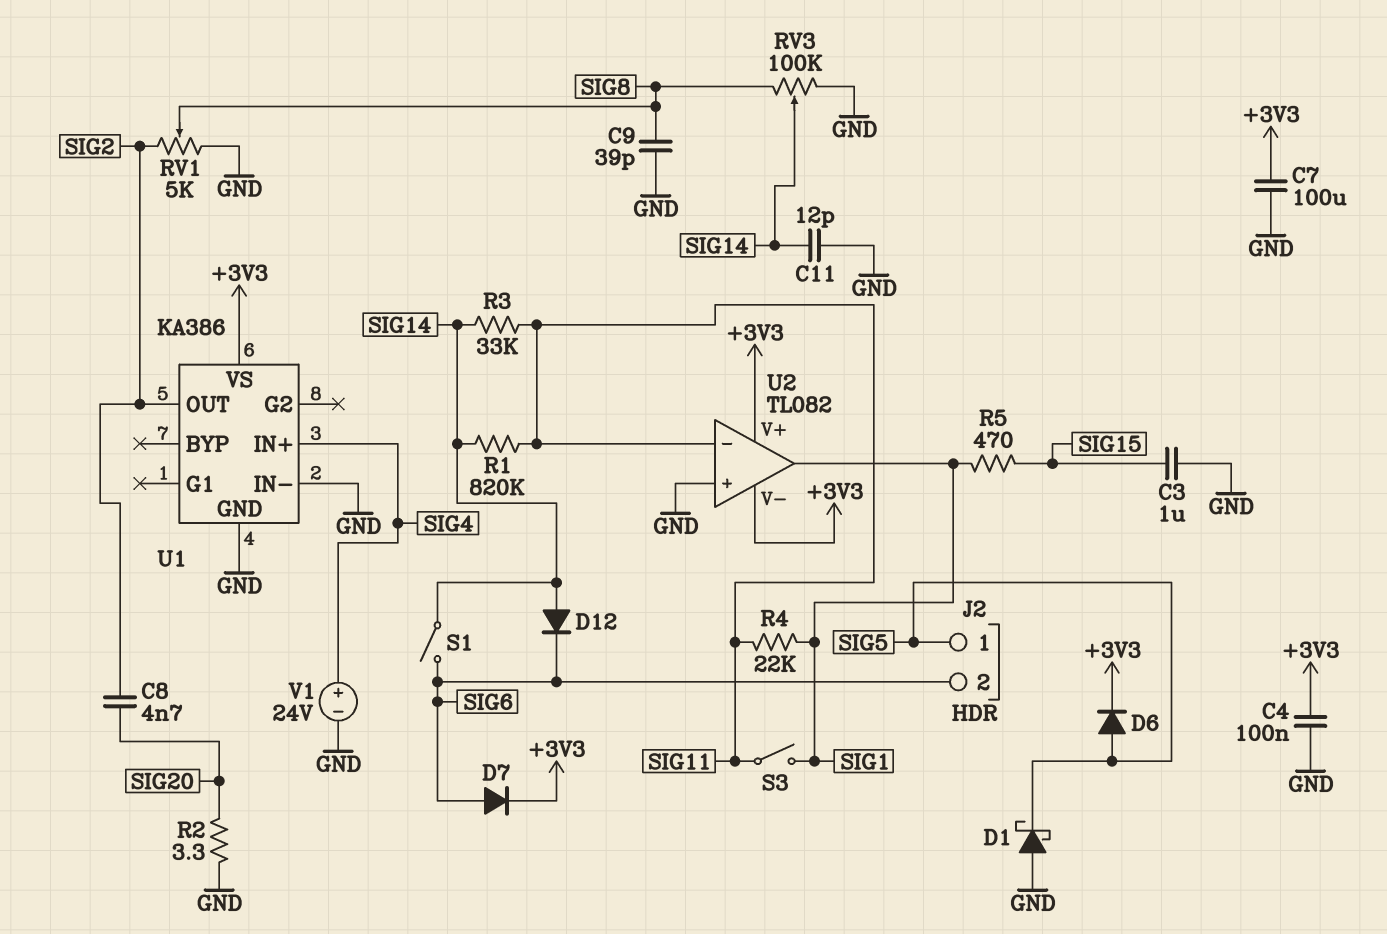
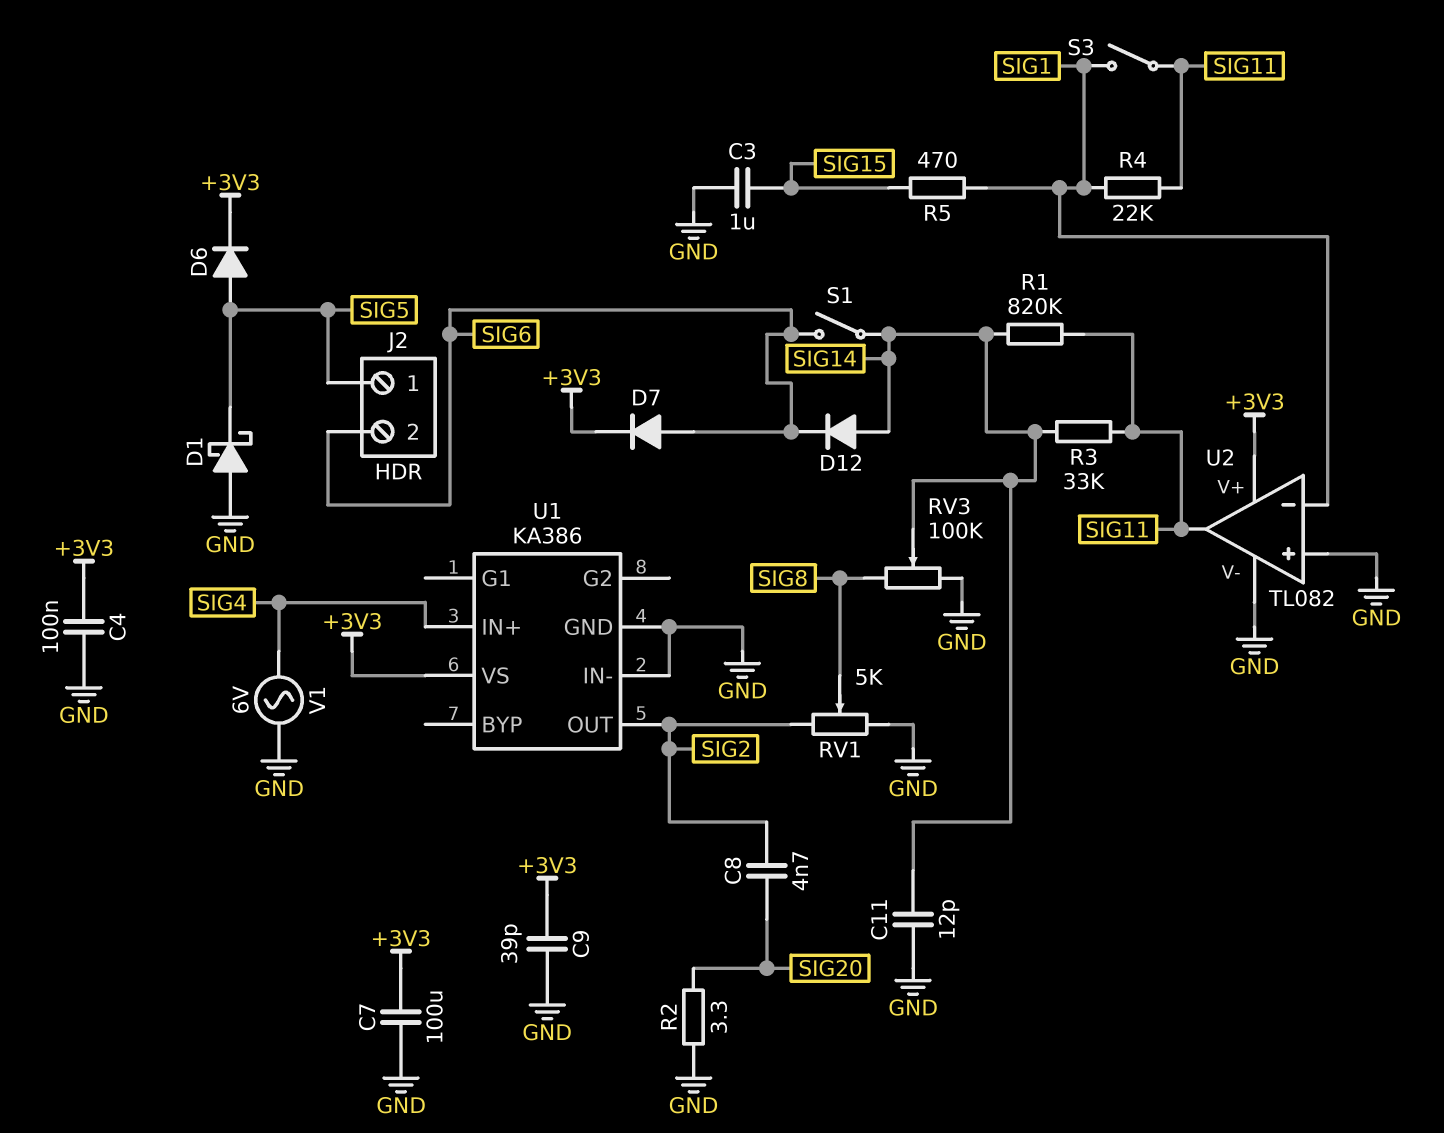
C9: 39pF (GND, SIG8) -> 39pF (+3V3, GND)
U2 pin V-: +3V3 -> GND
U2 pin in-: SIG11 -> SIG1
U2 pin out: SIG1 -> SIG11
V1: 24V (plus SIG4, minus GND) -> AC 6V (GND, SIG4)

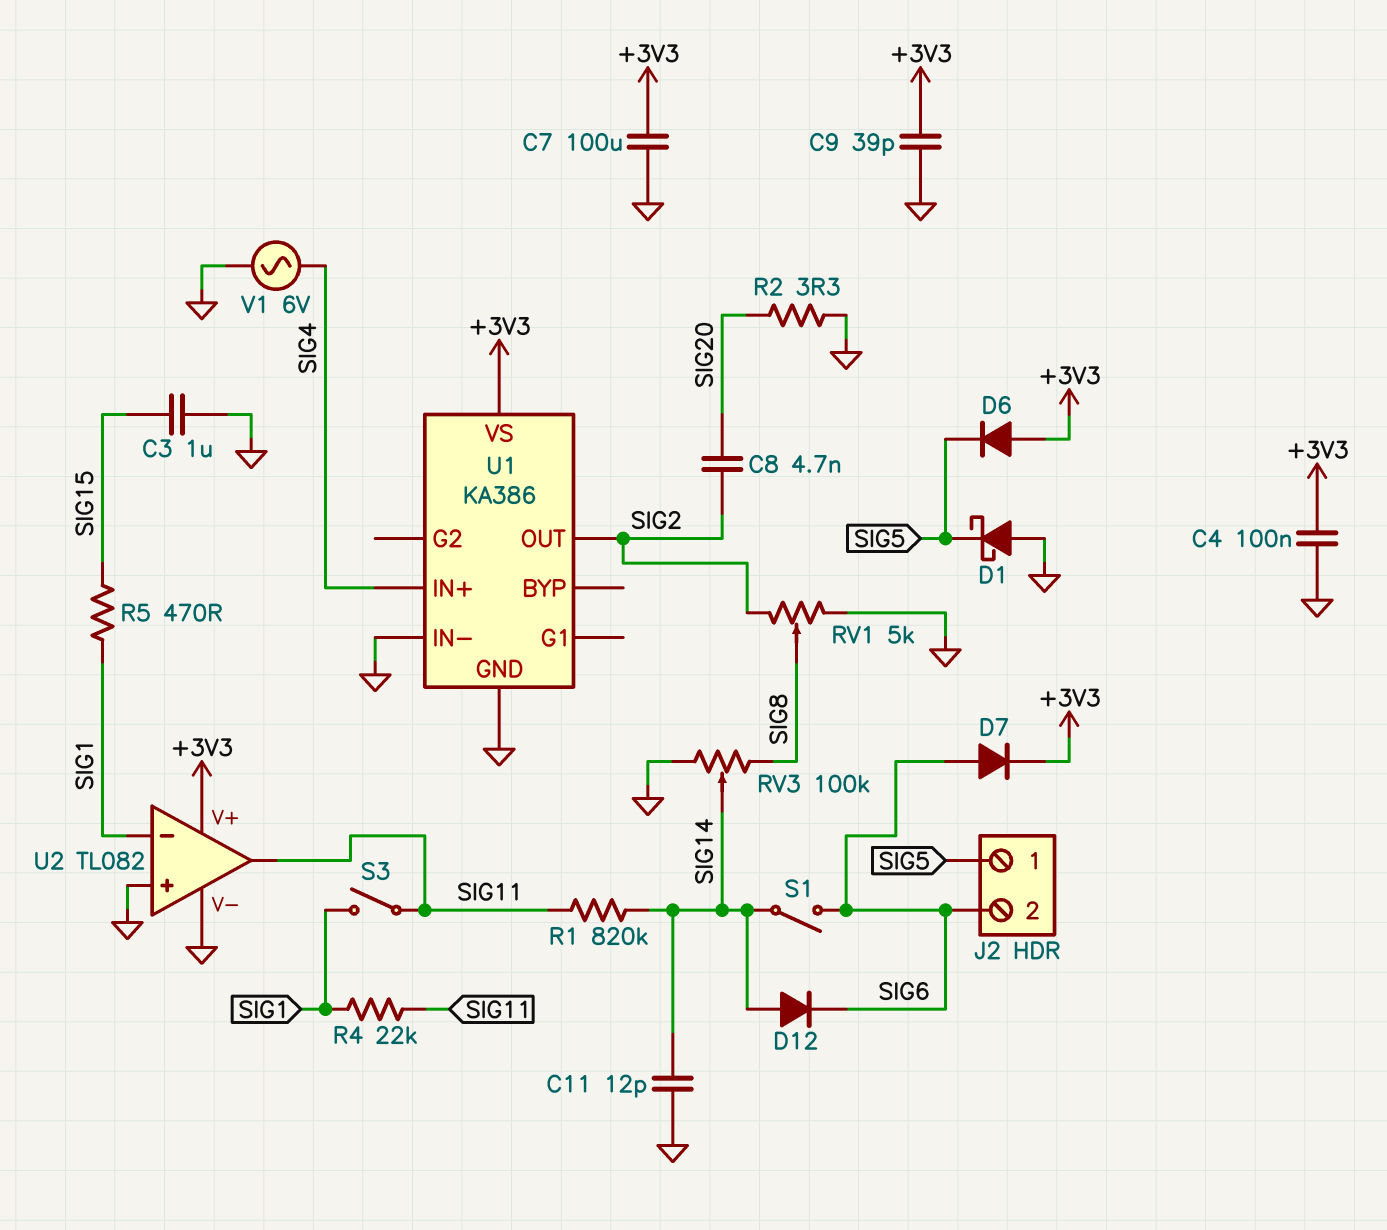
D6: diode (A SIG5, K +3V3) -> diode (A +3V3, K SIG5)
R3: 33k (SIG11, SIG14) -> none

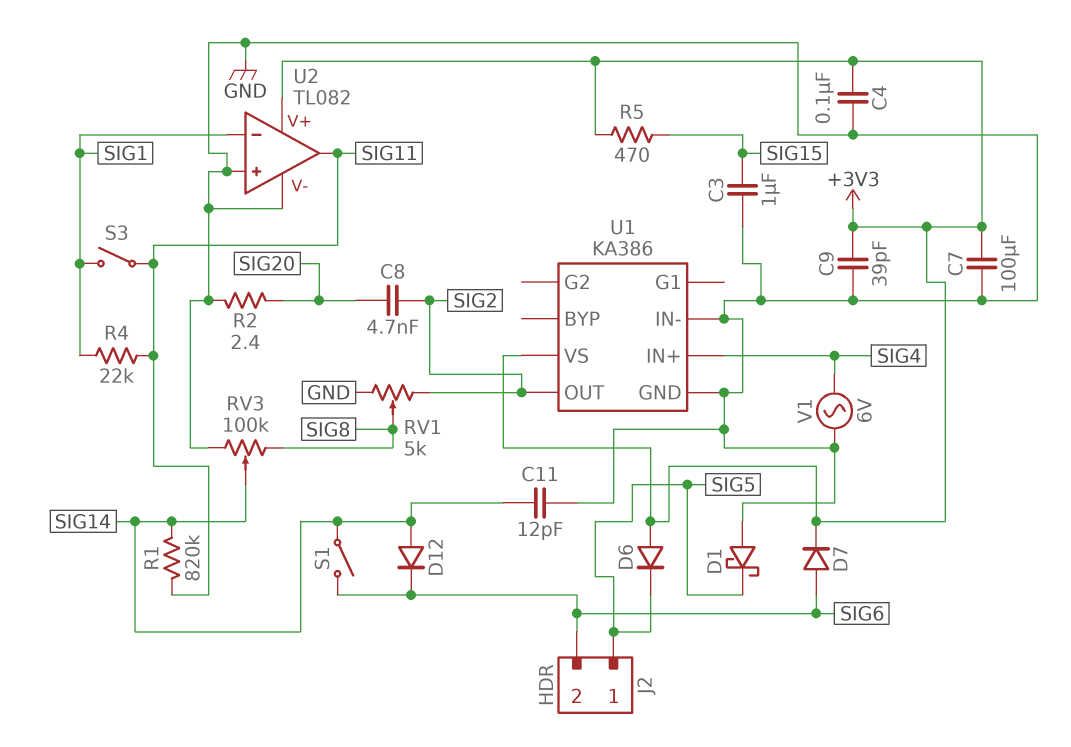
R2: 3.3 (GND, SIG20) -> 2.4 (GND, SIG20)
R5: 470 (SIG1, SIG15) -> 470 (+3V3, SIG15)

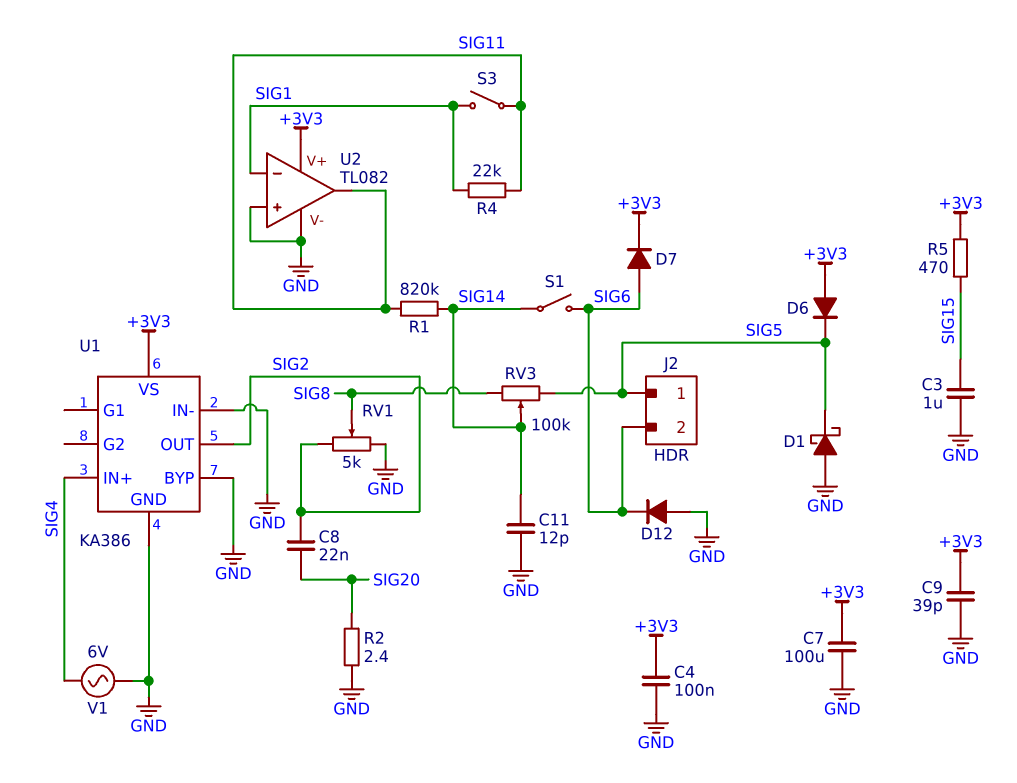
C8: 4.7nF (SIG2, SIG20) -> 22nF (SIG2, SIG20)
D12: diode (A SIG14, K SIG6) -> diode (A GND, K SIG6)
RV3: 100k (GND, SIG8, wiper SIG14) -> 100k (SIG5, SIG8, wiper SIG14)
U1 pin BYP: none -> GND

